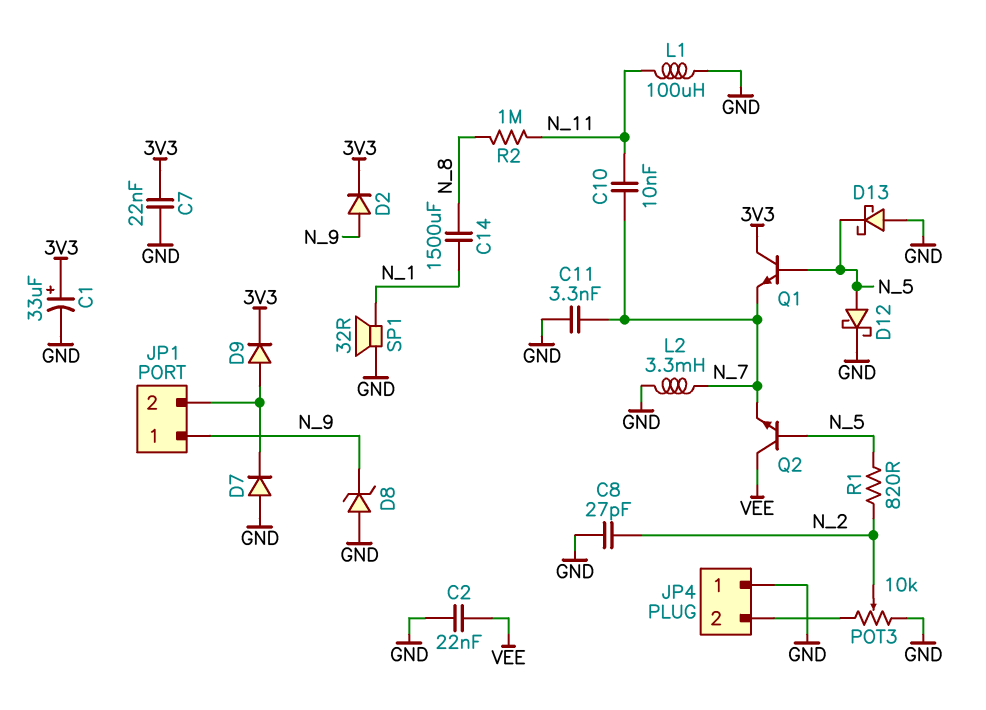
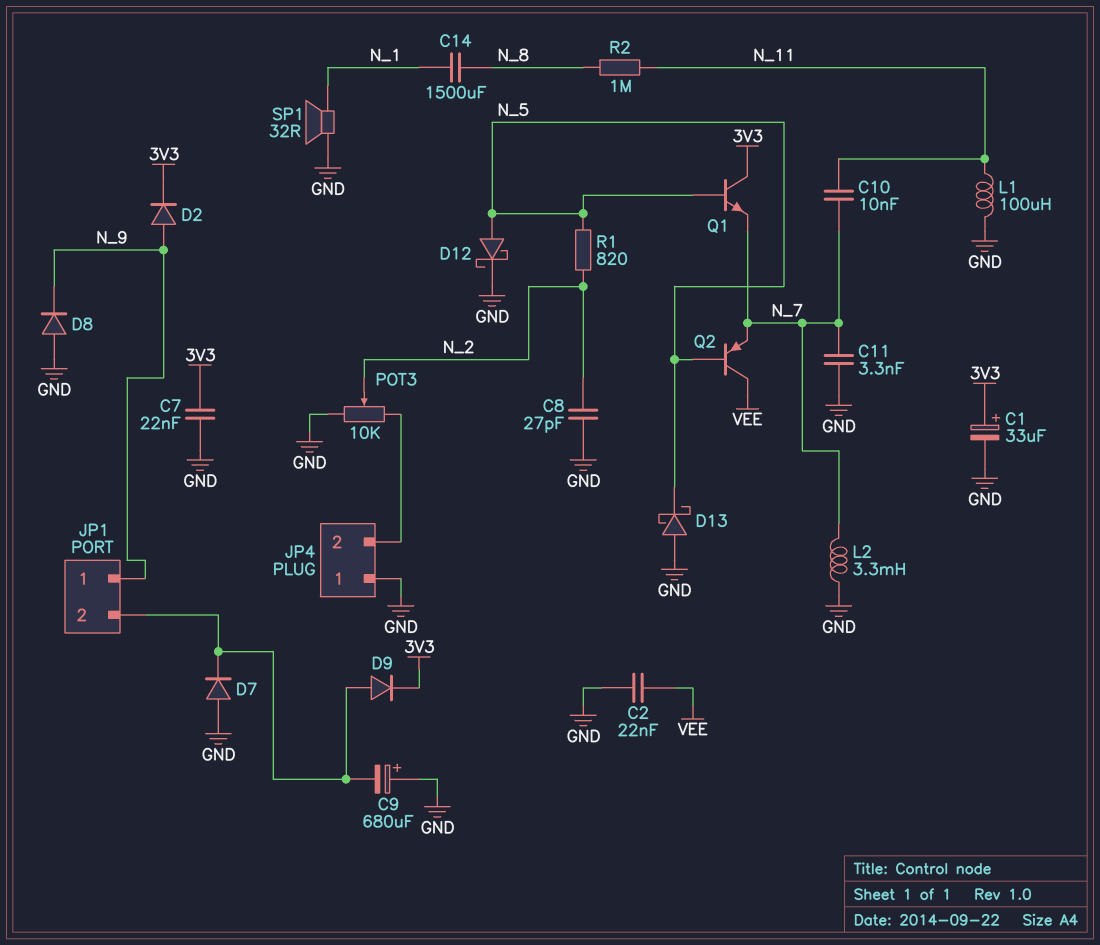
C9: none -> 680uF (plus GND, minus JP1/2)
D8: zener (A GND, K N_9) -> diode (A GND, K N_9)
Q2: NPN (B N_5, C VEE, E N_7) -> PNP (B N_5, C VEE, E N_7)

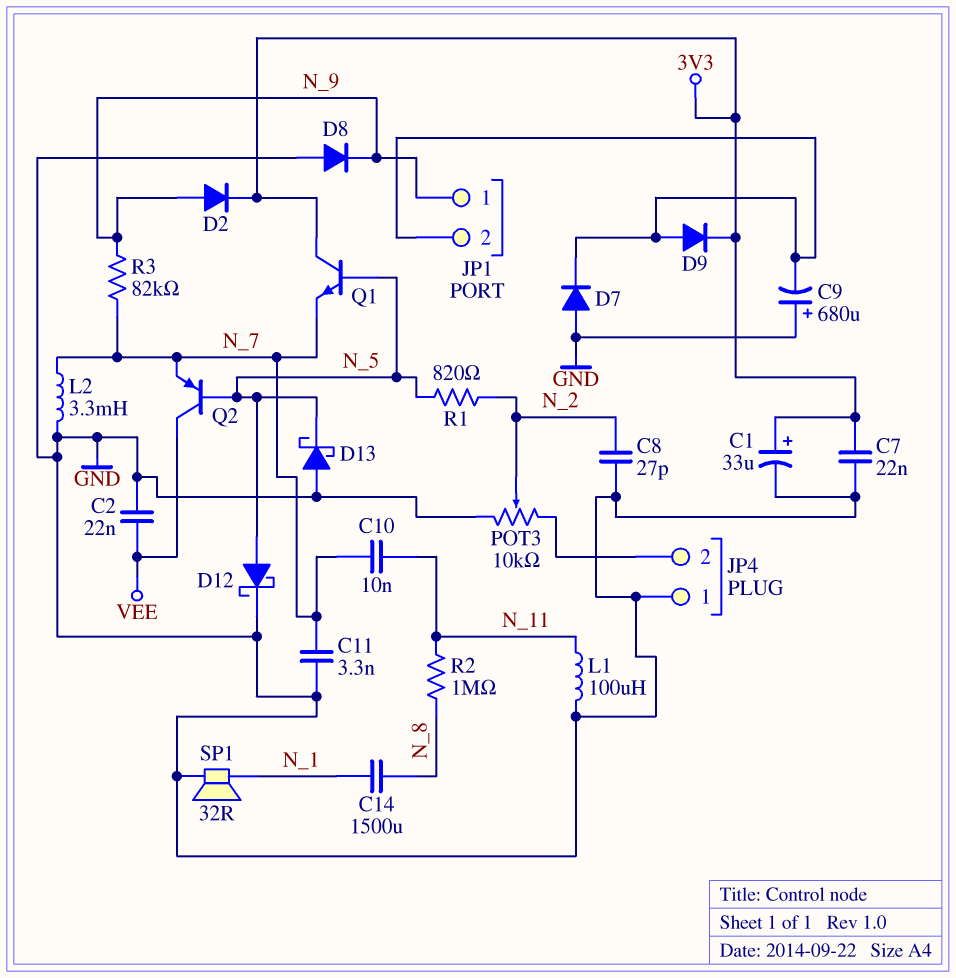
R3: none -> 82k (N_7, N_9)

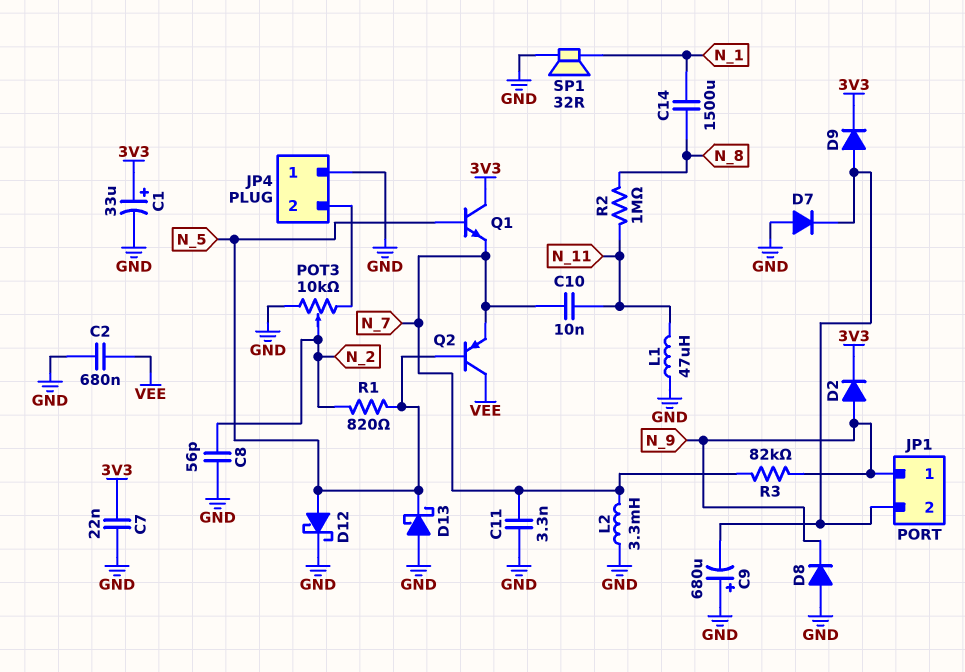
C2: 22nF (GND, VEE) -> 680nF (GND, VEE)
C8: 27pF (GND, N_2) -> 56pF (GND, N_2)
L1: 100uH (GND, N_11) -> 47uH (GND, N_11)

